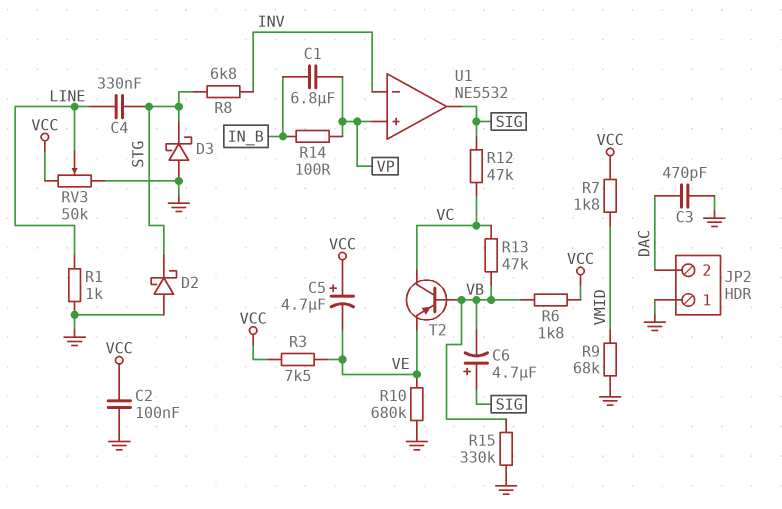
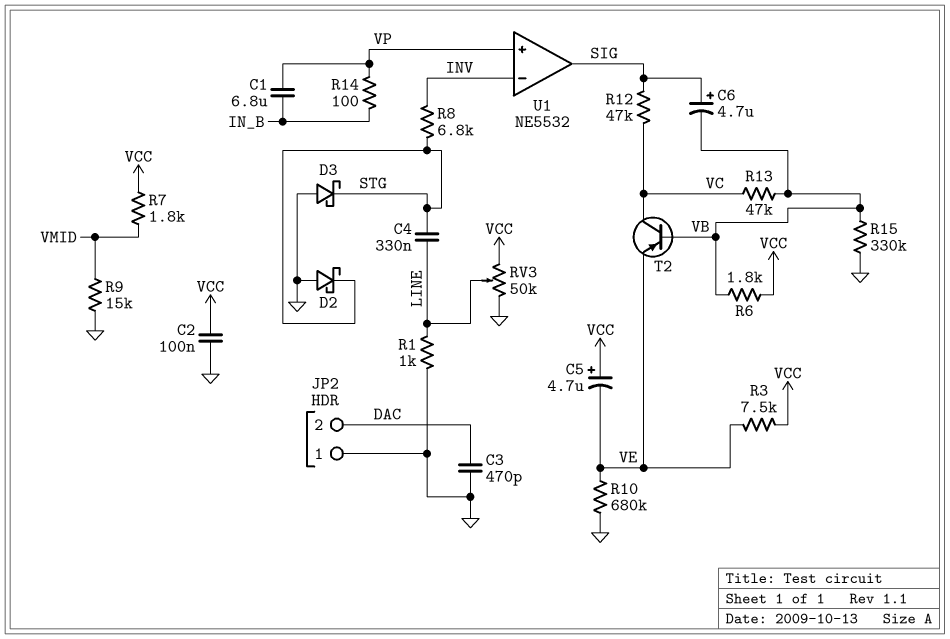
R9: 68k (GND, VMID) -> 15k (GND, VMID)

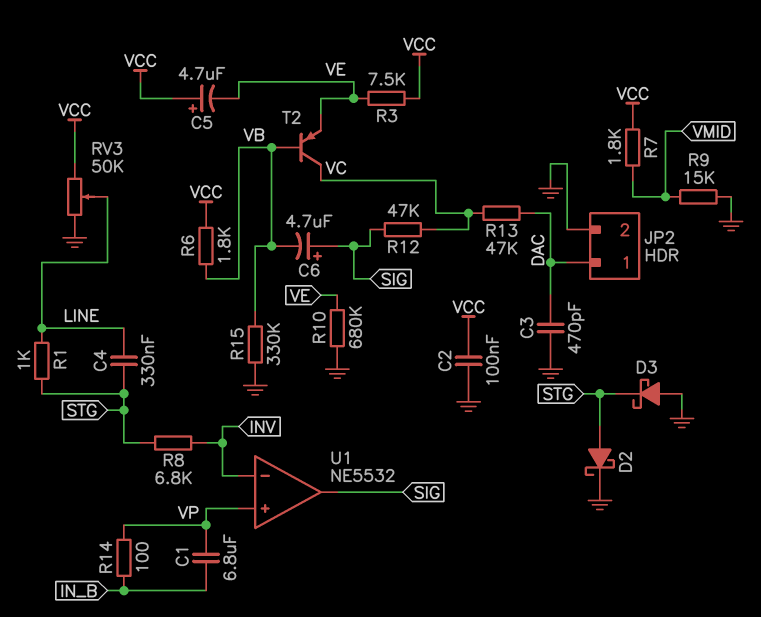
D2: schottky (A GND, K STG) -> schottky (A STG, K GND)
JP2 pin 1: GND -> DAC
JP2 pin 2: DAC -> GND
R1: 1k (GND, LINE) -> 1k (LINE, STG)
R13: 47k (VB, VC) -> 47k (DAC, VC)

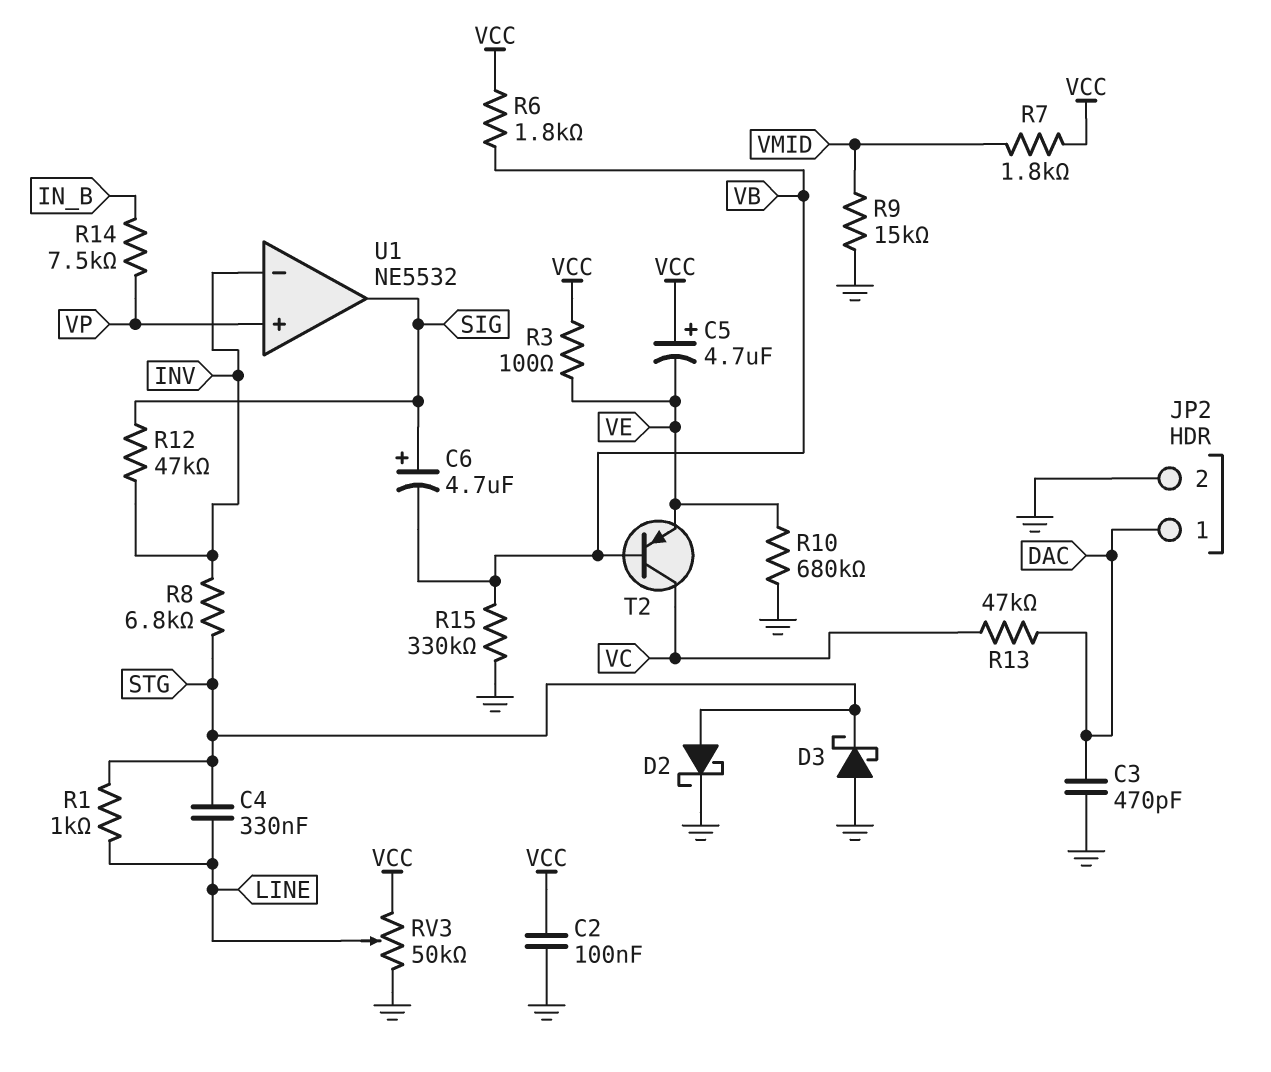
C1: 6.8uF (IN_B, VP) -> none
R3: 7.5k (VCC, VE) -> 100 (VCC, VE)
R12: 47k (SIG, VC) -> 47k (INV, SIG)
R14: 100 (IN_B, VP) -> 7.5k (IN_B, VP)

